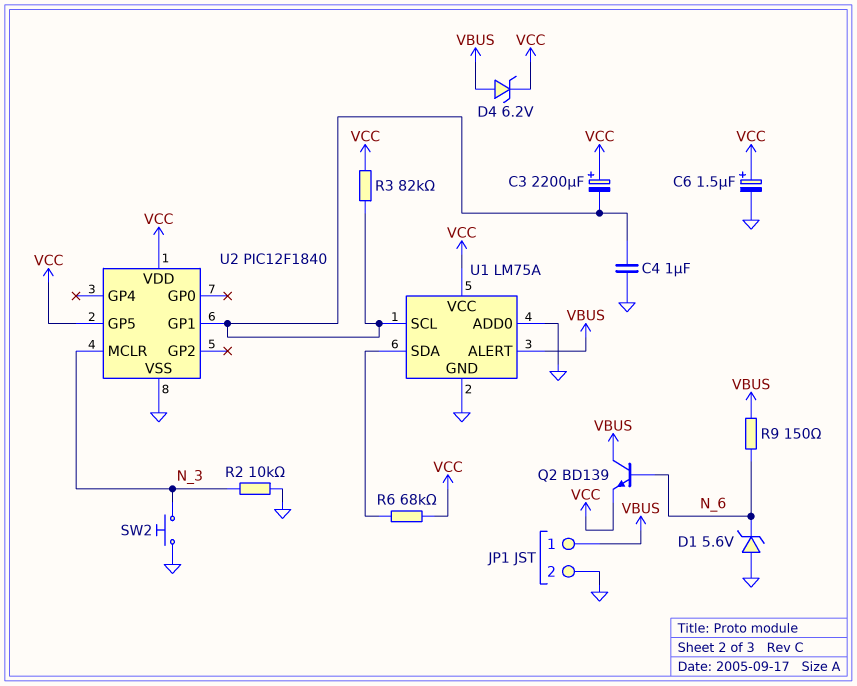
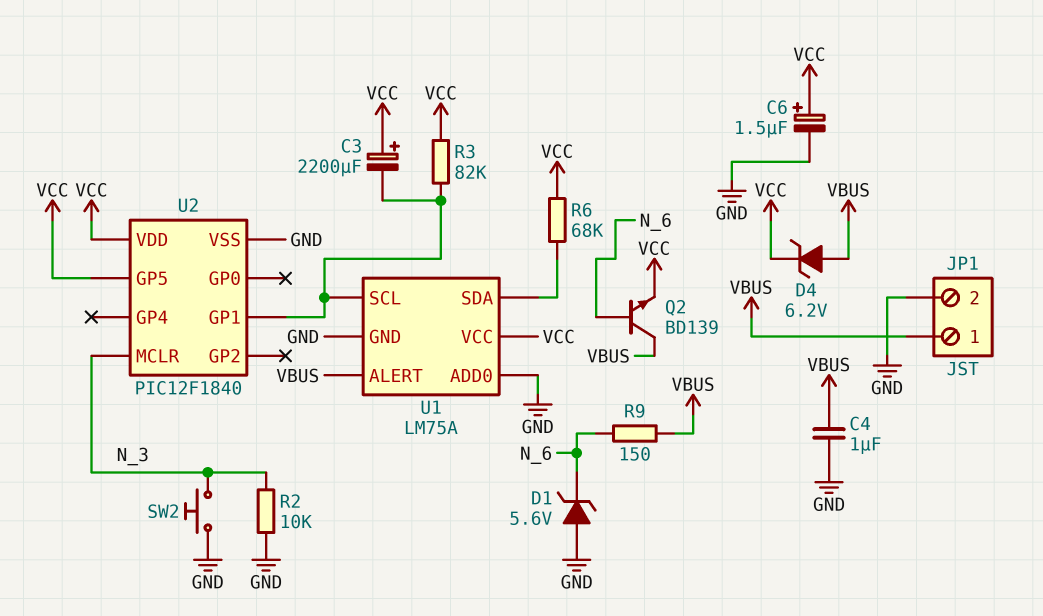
C4: 1uF (GND, U1/SCL) -> 1uF (GND, VBUS)

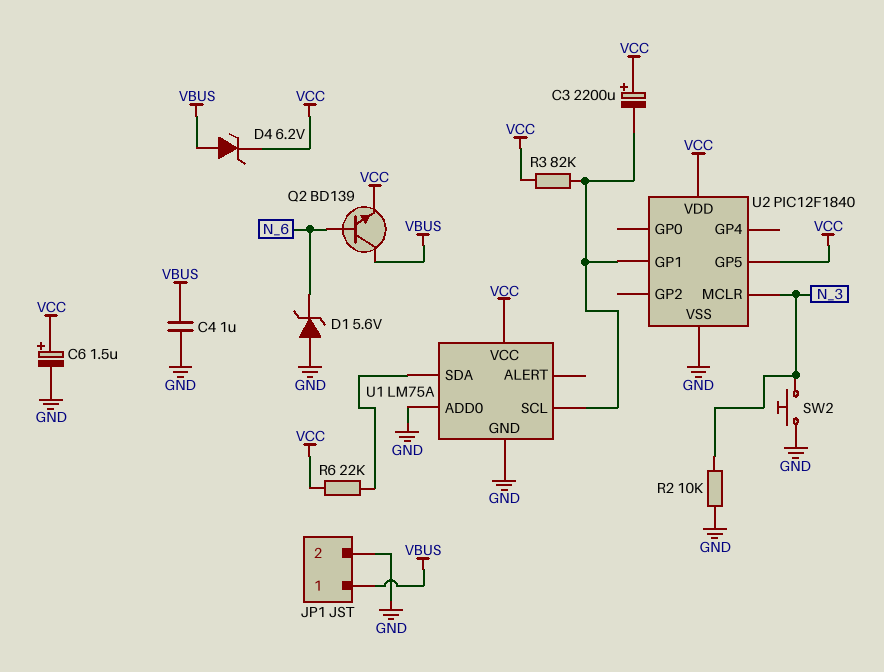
R6: 68k (U1/SDA, VCC) -> 22k (U1/SDA, VCC)
R9: 150 (N_6, VBUS) -> none
U1 pin ALERT: VBUS -> none

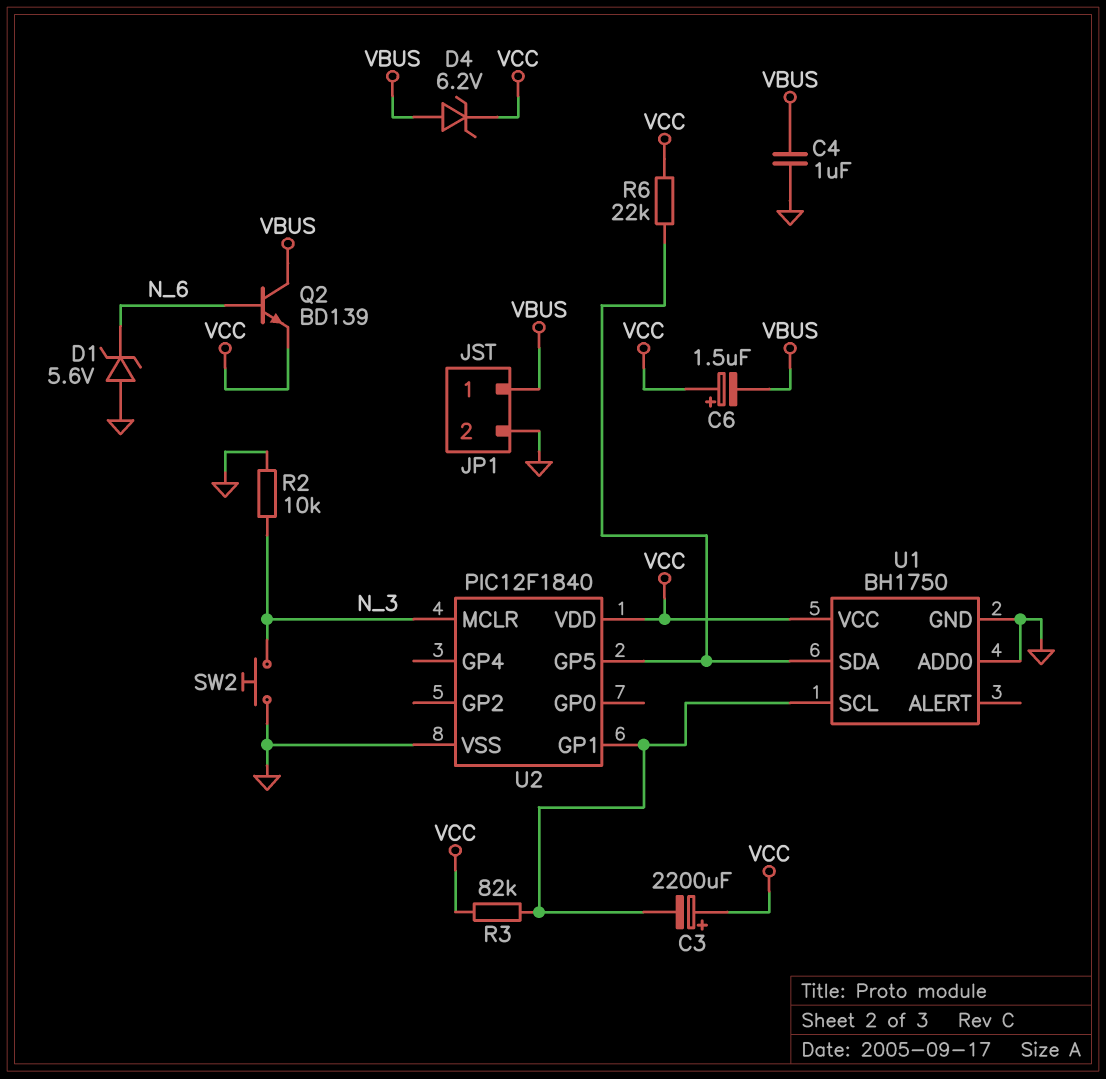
C6: 1.5uF (plus VCC, minus GND) -> 1.5uF (plus VCC, minus VBUS)
U1: LM75A -> BH1750
U2 pin GP5: VCC -> U1/SDA

